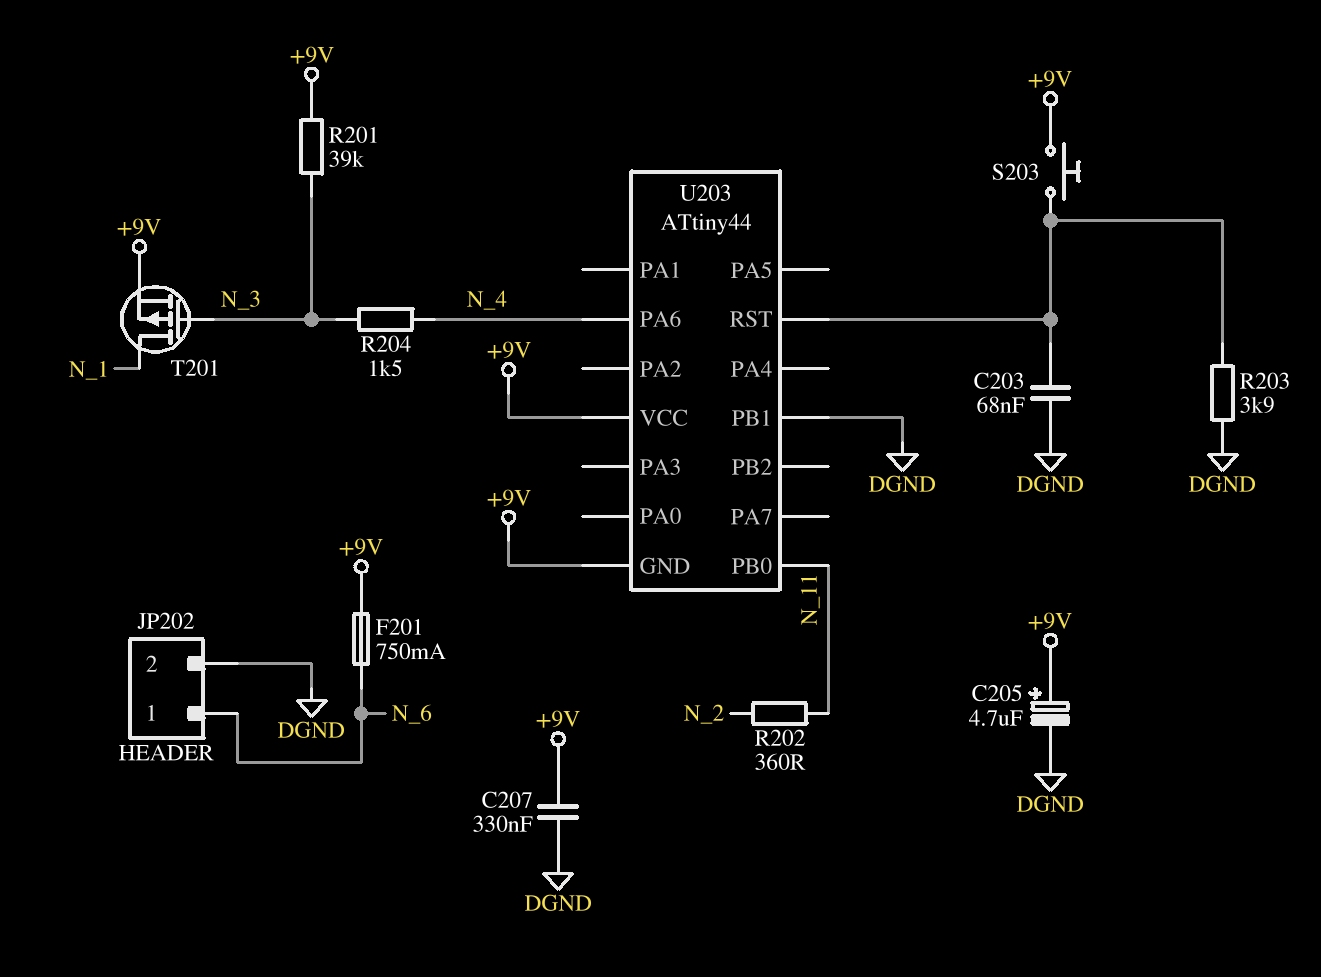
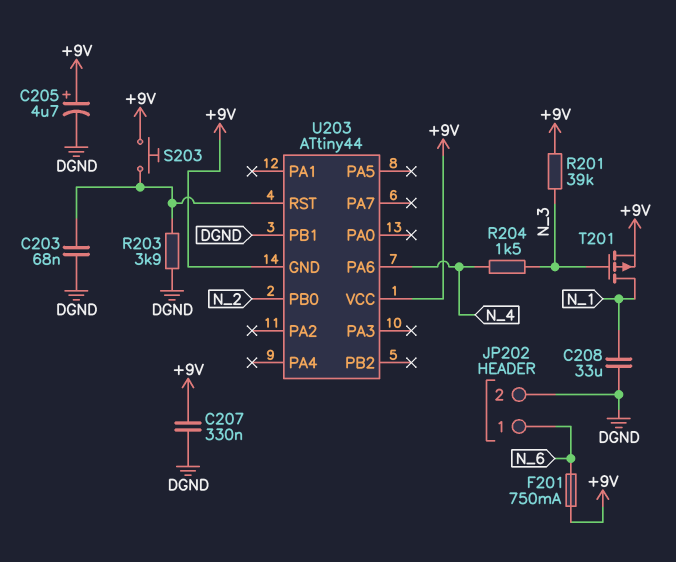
C208: none -> 33uF (DGND, N_1)
R202: 360 (N_2, N_11) -> none
U203 pin PB0: N_11 -> N_2

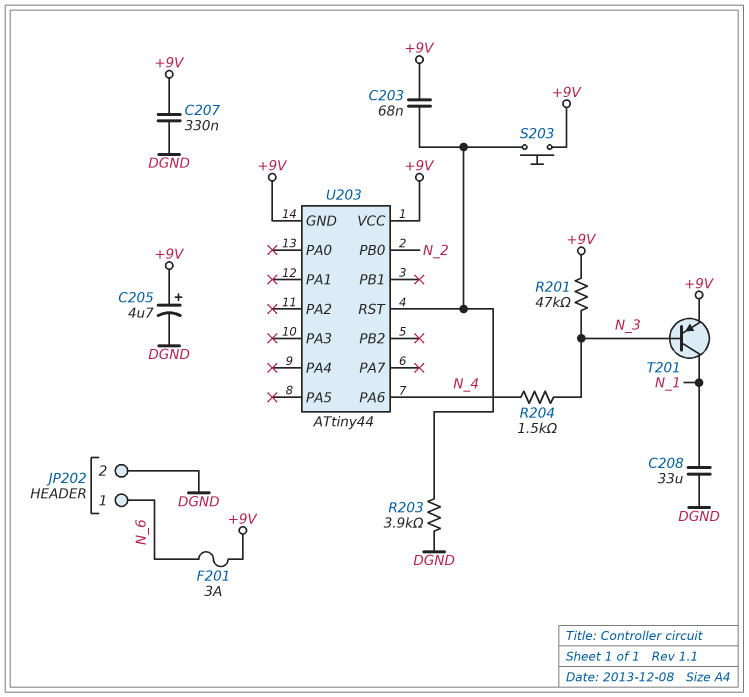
C203: 68nF (DGND, U203/RST) -> 68nF (+9V, U203/RST)
F201: 750mA (+9V, N_6) -> 3A (+9V, N_6)
R201: 39k (+9V, N_3) -> 47k (+9V, N_3)
T201: PMOS (G N_3, D N_1, S +9V) -> PNP (B N_3, C N_1, E +9V)
U203 pin PB1: DGND -> none

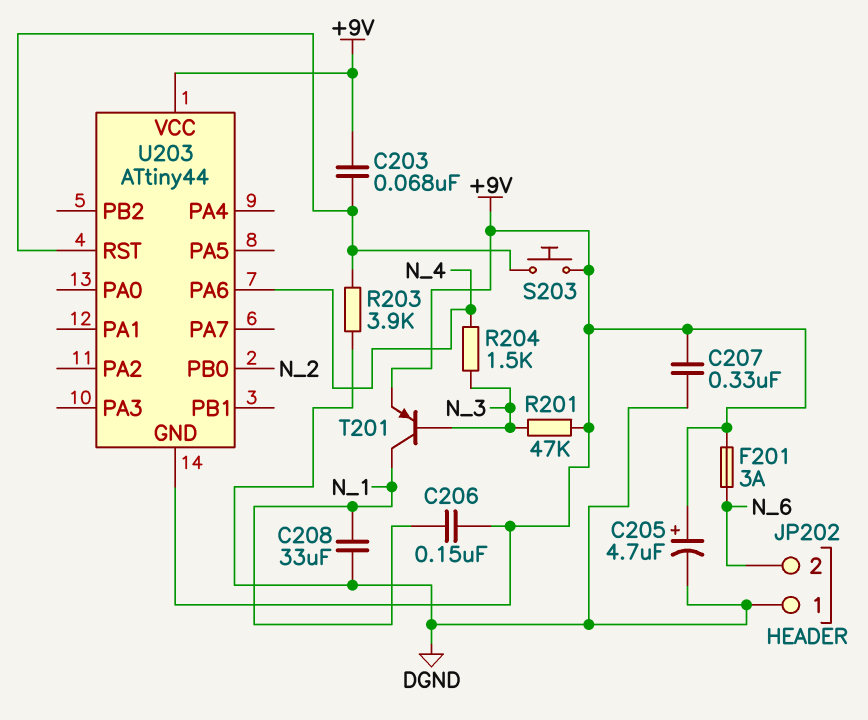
C206: none -> 150nF (+9V, N_1)
JP202 pin 1: N_6 -> DGND
JP202 pin 2: DGND -> N_6

